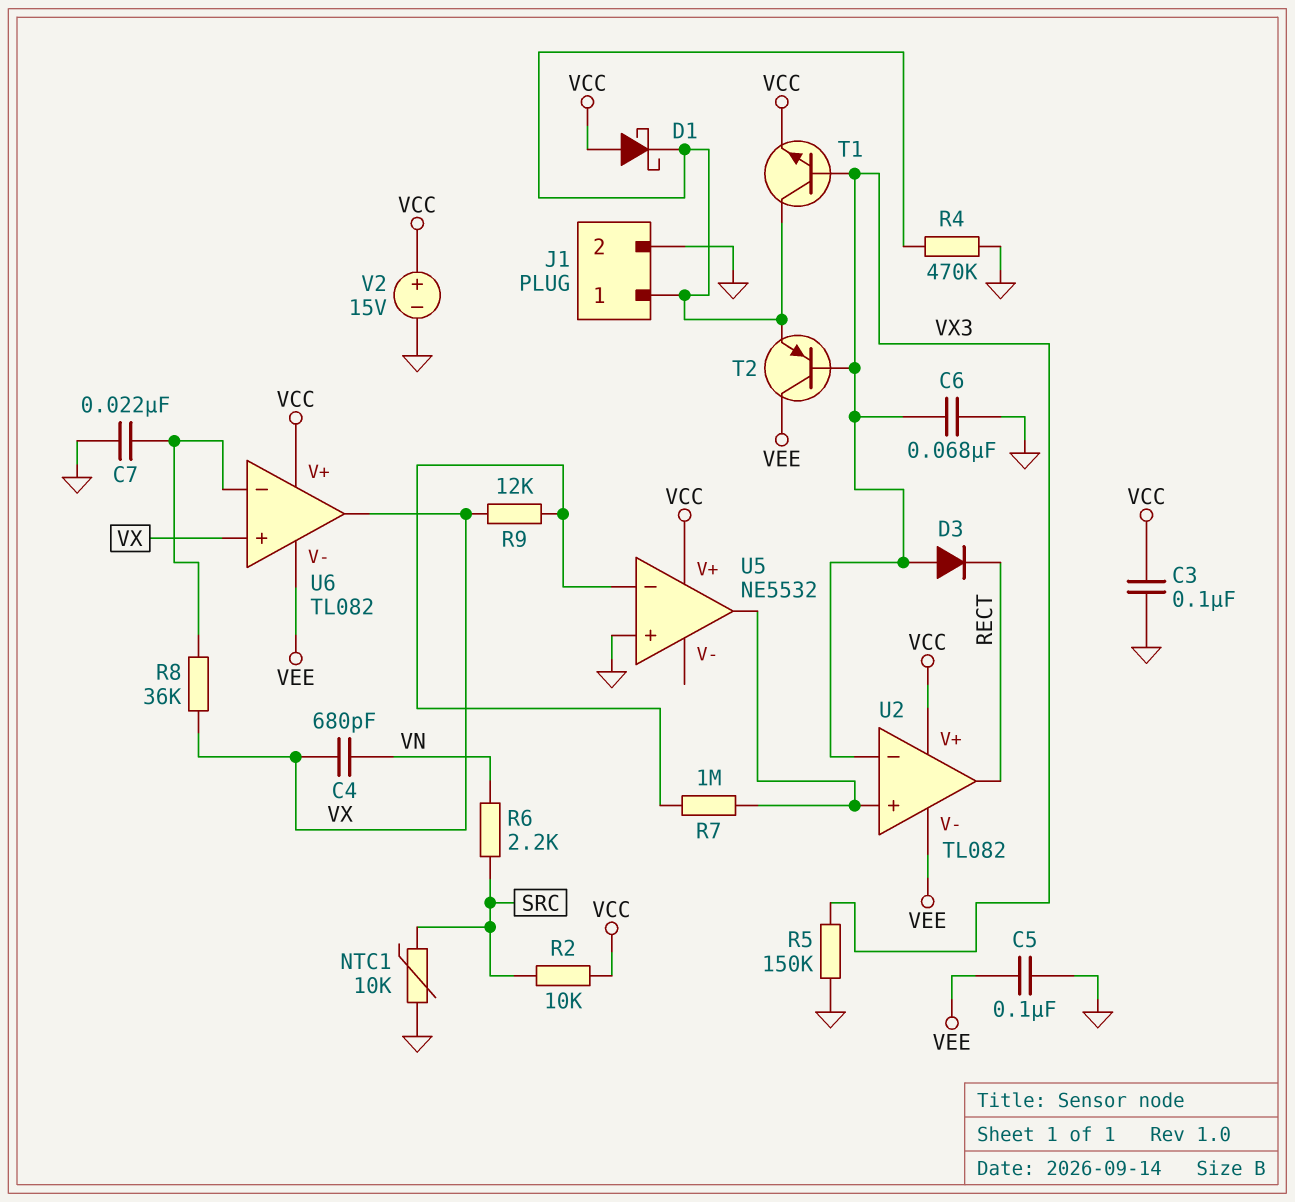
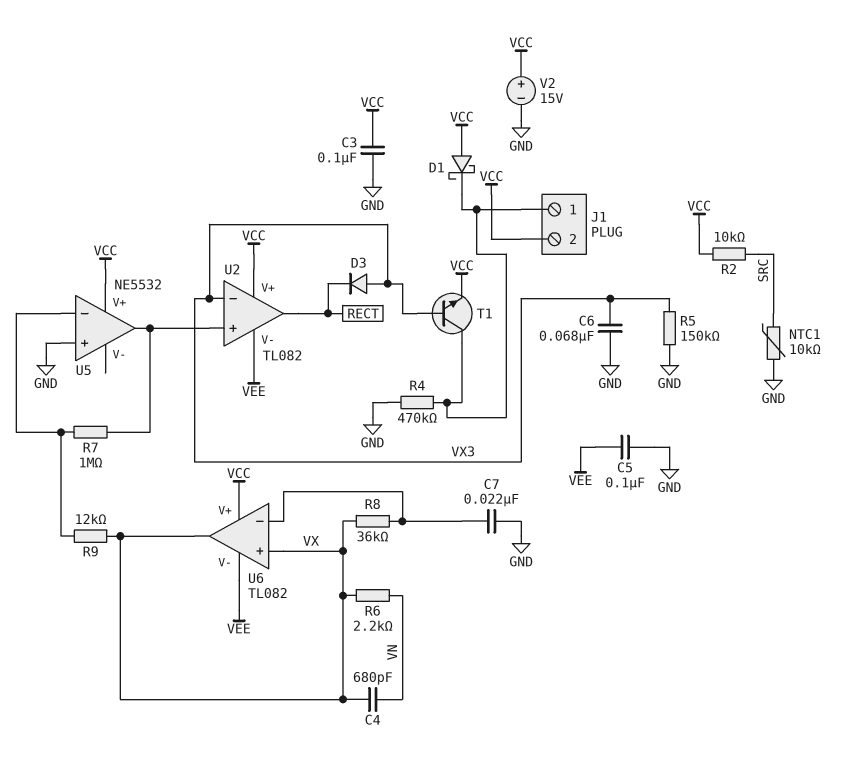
J1 pin 2: GND -> VCC
R6: 2.2k (SRC, VN) -> 2.2k (VN, VX)
T2: PNP (B VX3, C VEE, E J1/1) -> none

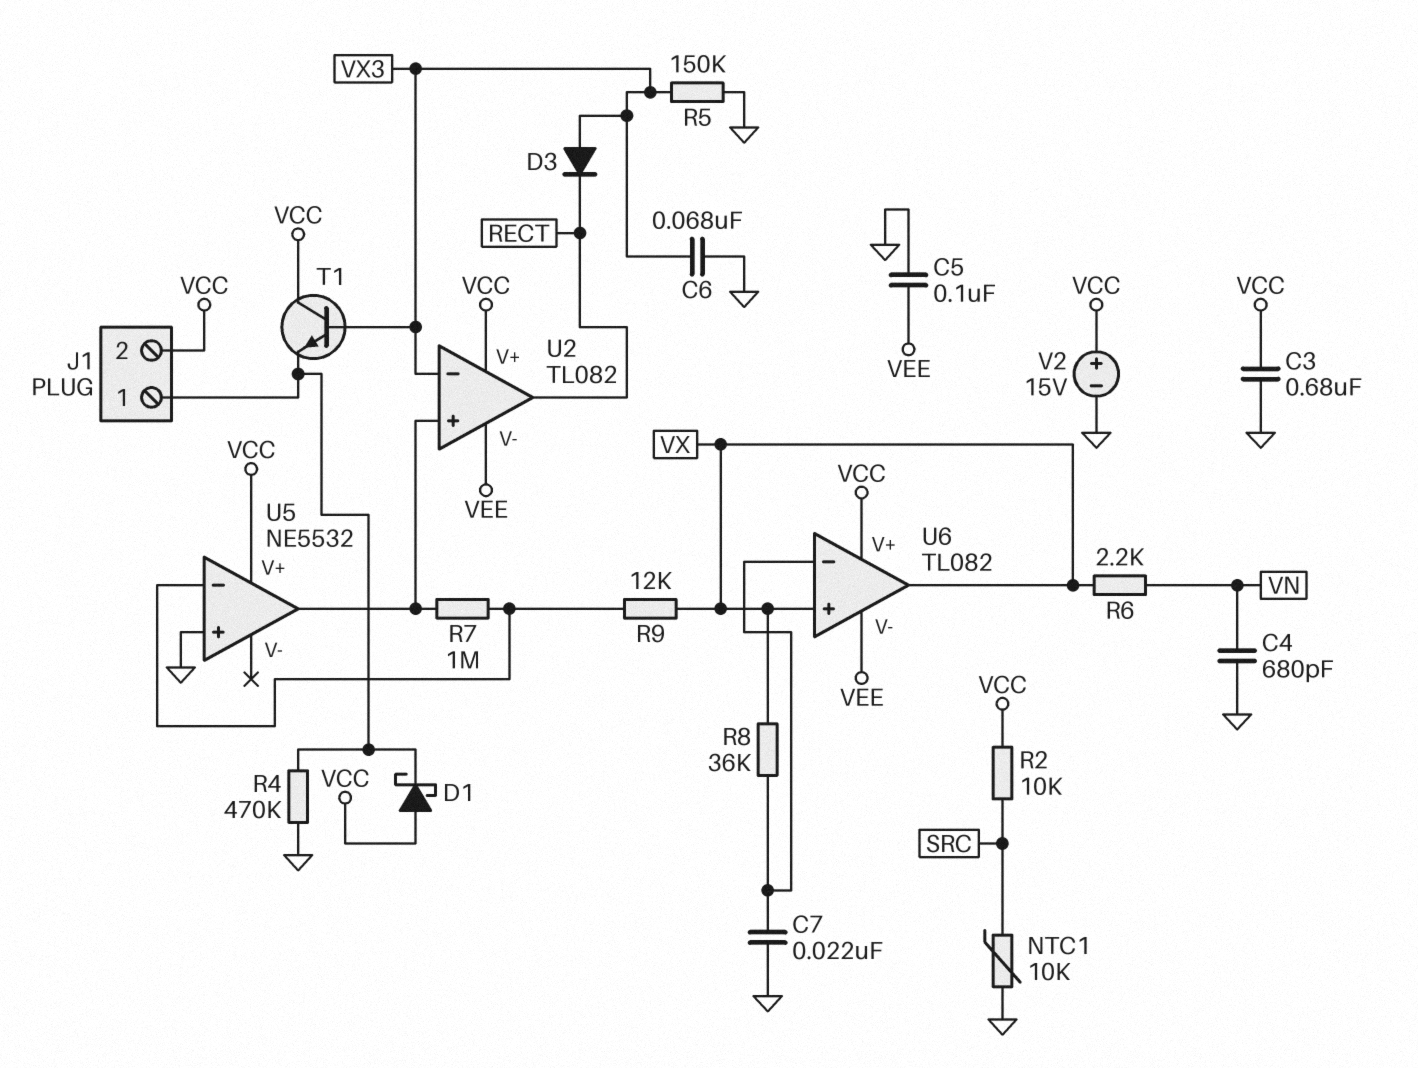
C3: 100nF (GND, VCC) -> 680nF (GND, VCC)
C4: 680pF (VN, VX) -> 680pF (GND, VN)
T1: NPN (B VX3, C J1/1, E VCC) -> NPN (B VX3, C VCC, E J1/1)

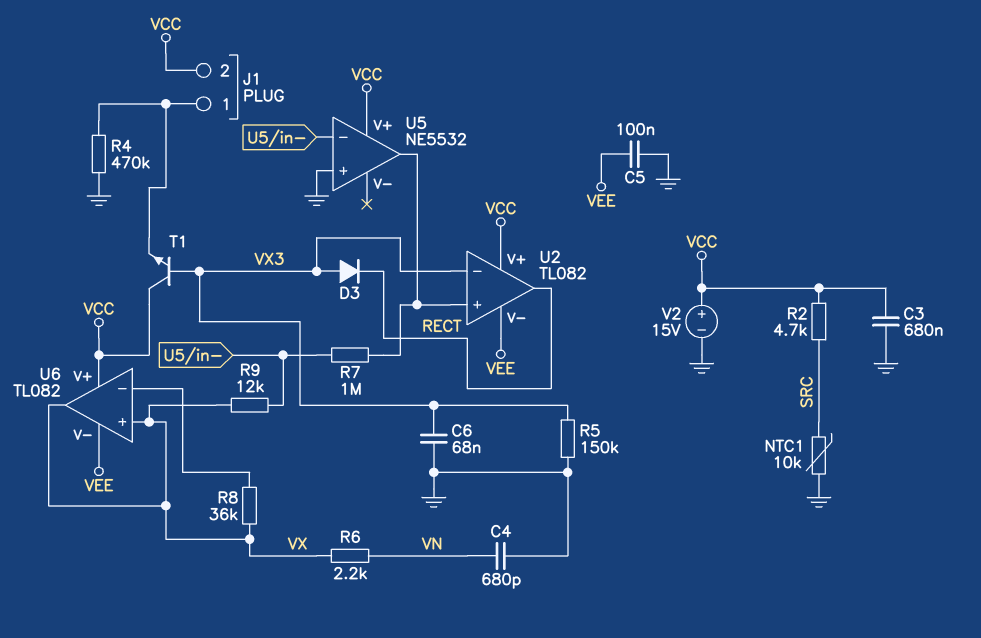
C7: 22nF (GND, U6/in-) -> none
D1: schottky (A VCC, K J1/1) -> none
R2: 10k (SRC, VCC) -> 4.7k (SRC, VCC)

